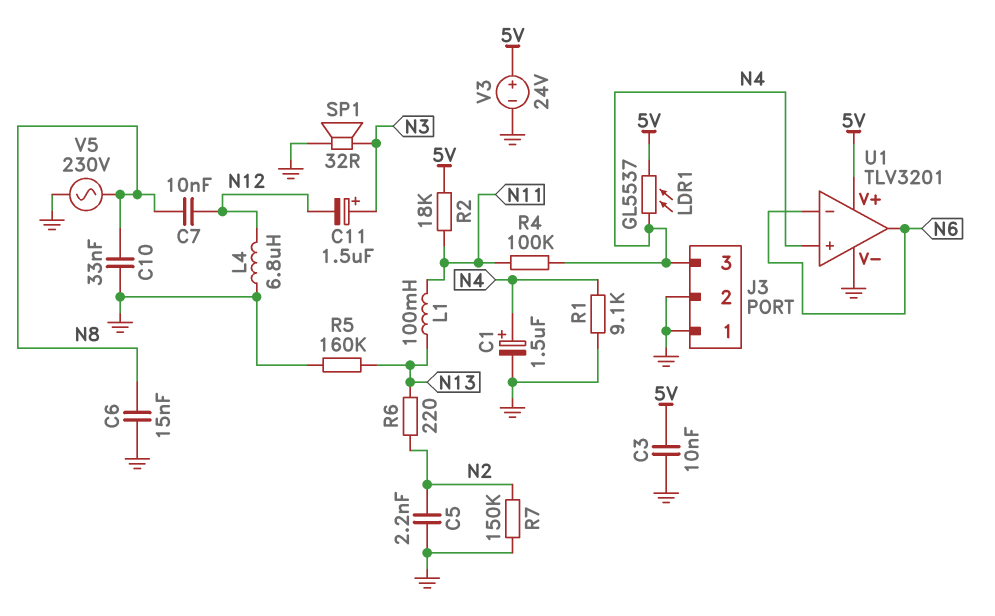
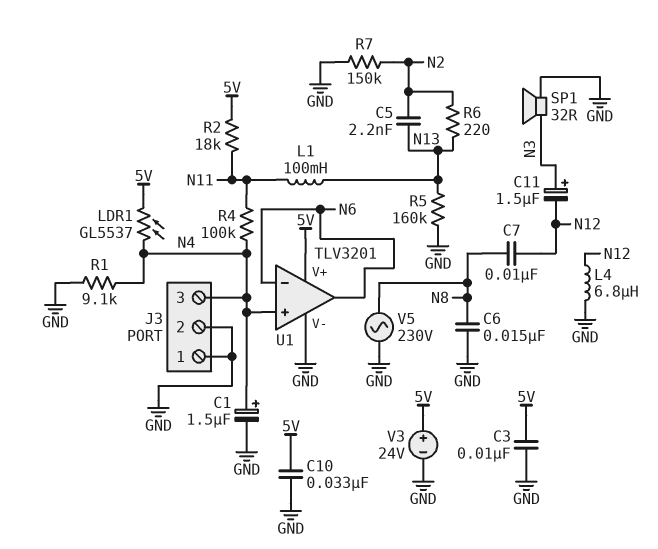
C5: 2.2nF (GND, N2) -> 2.2nF (N2, N13)
C10: 33nF (GND, N8) -> 33nF (5V, GND)

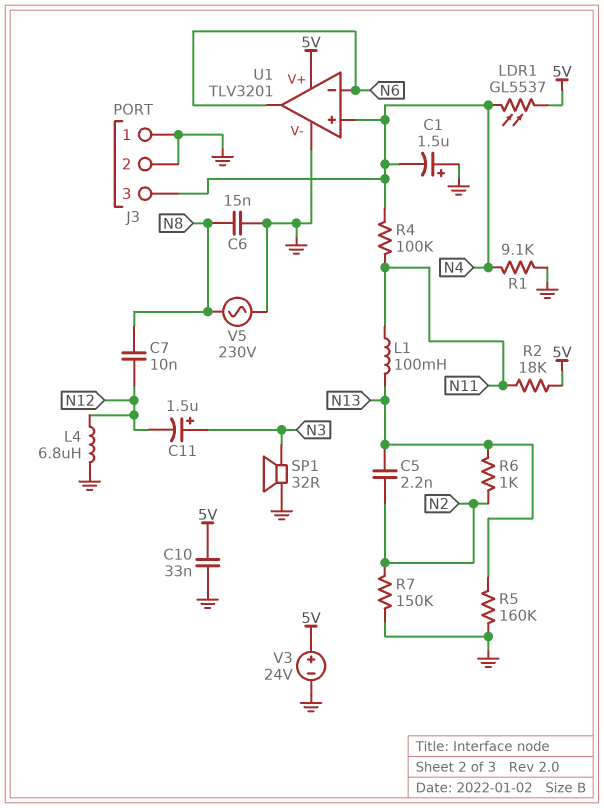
C1: 1.5uF (plus N4, minus GND) -> 1.5uF (plus GND, minus N4)
C3: 10nF (5V, GND) -> none
R6: 220 (N2, N13) -> 1k (N2, N13)

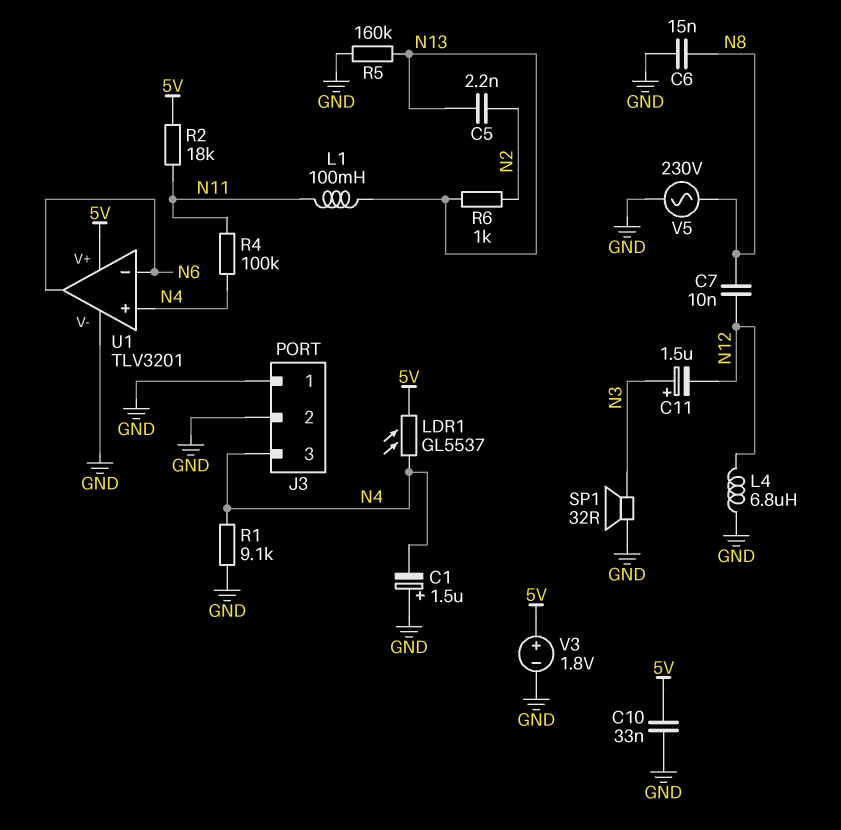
R7: 150k (GND, N2) -> none
V3: 24V (plus 5V, minus GND) -> 1.8V (plus 5V, minus GND)

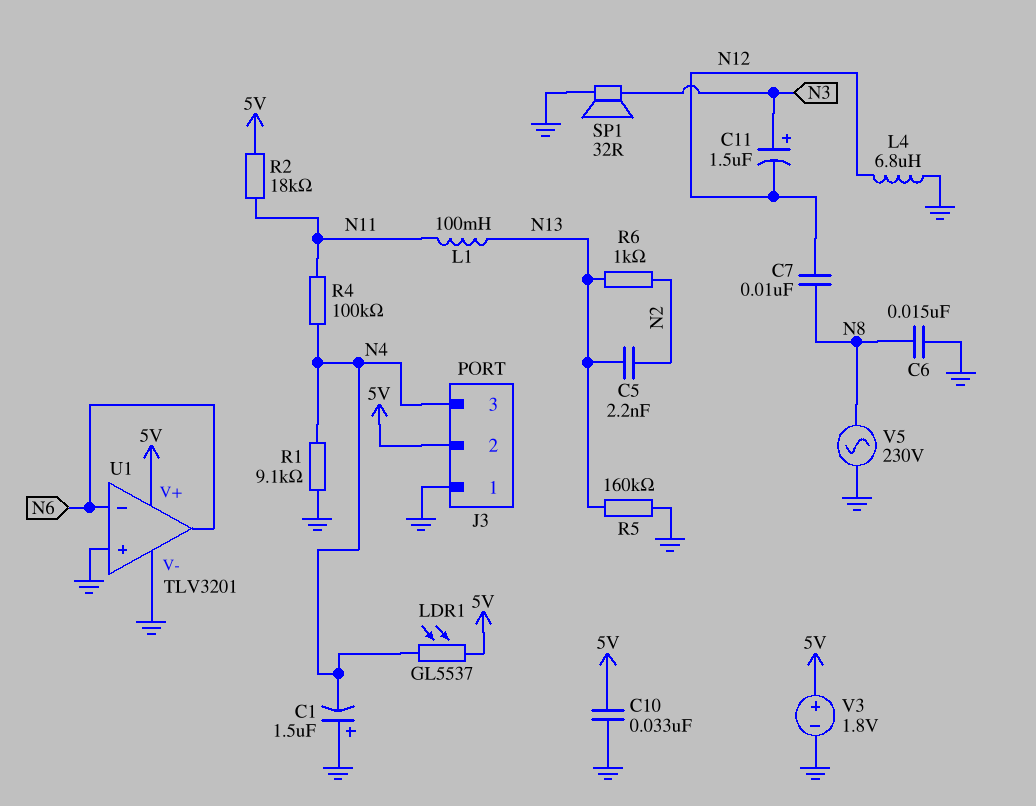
J3 pin 2: GND -> 5V
U1 pin in+: N4 -> GND

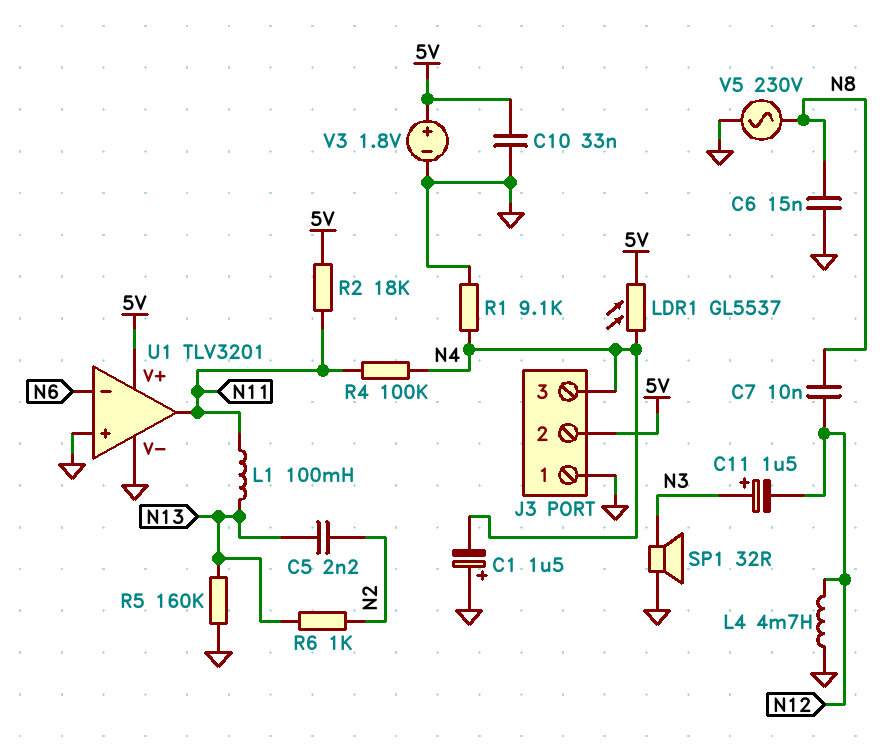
L4: 6.8uH (GND, N12) -> 4.7mH (GND, N12)
U1 pin out: N6 -> N11

